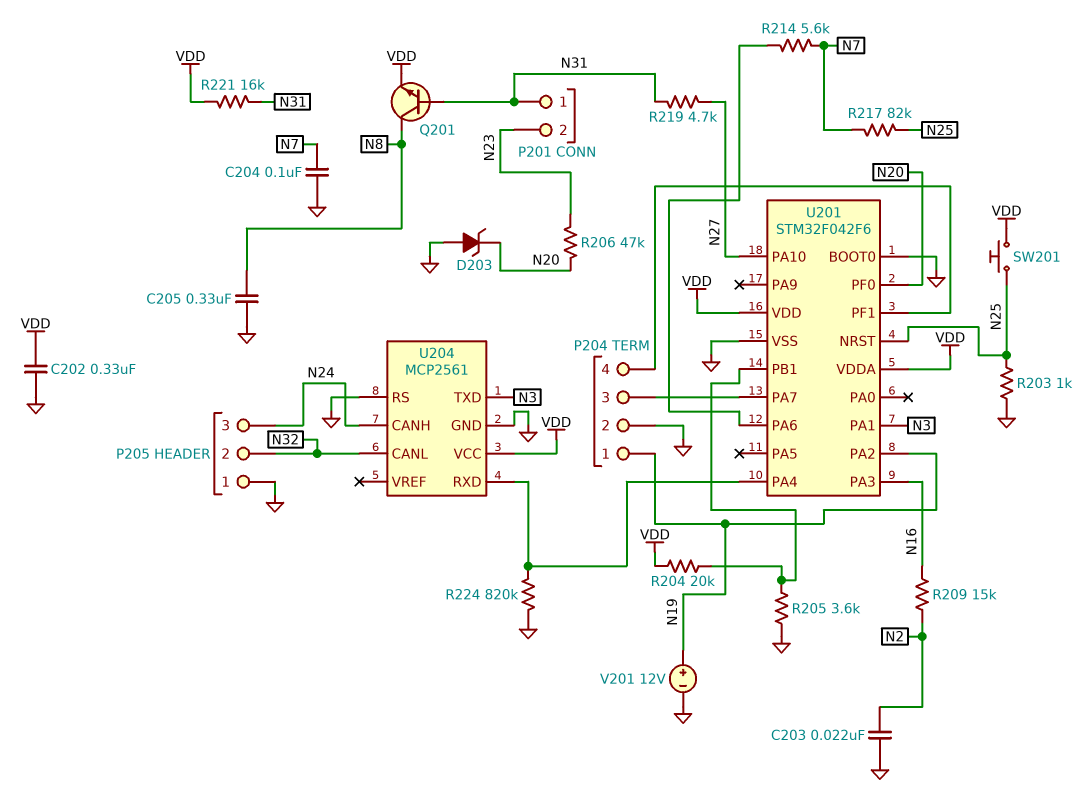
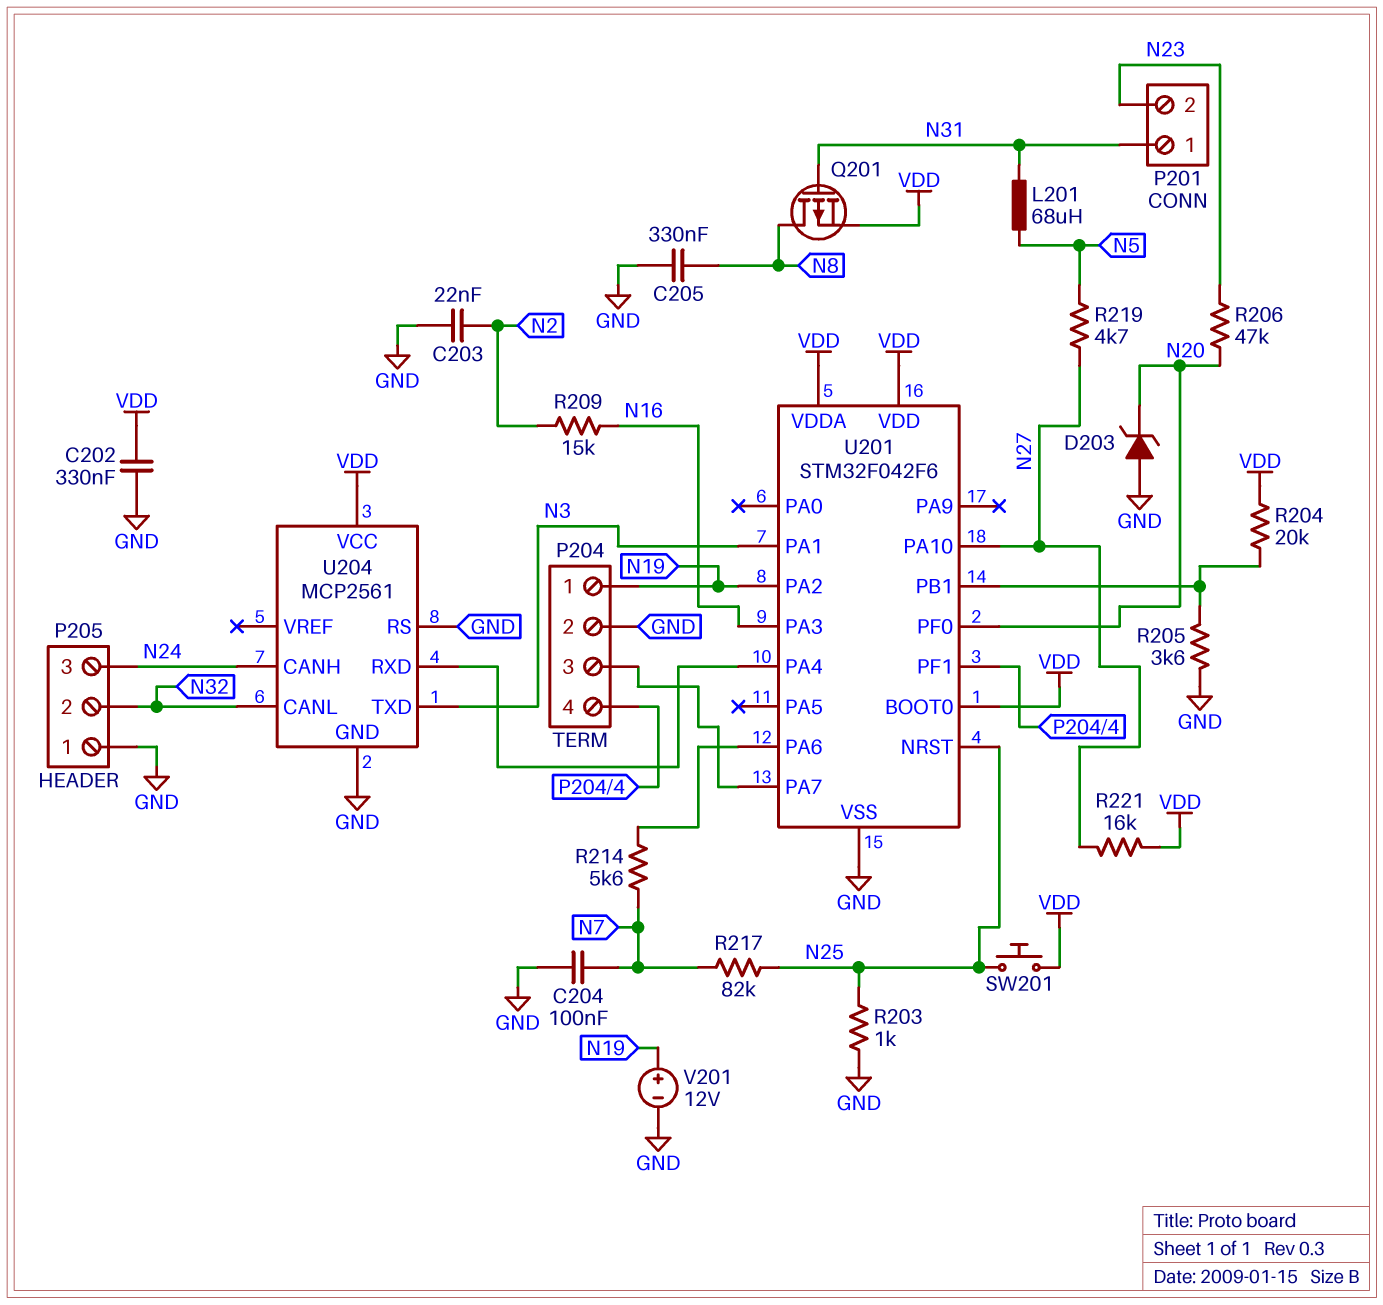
L201: none -> 68uH (N5, N31)
Q201: NPN (B N31, C N8, E VDD) -> PMOS (G N31, D N8, S VDD)
R219: 4.7k (N27, N31) -> 4.7k (N5, N27)
R221: 16k (N31, VDD) -> 16k (N27, VDD)
R224: 820k (GND, U201/PA4) -> none
U201 pin BOOT0: GND -> VDD

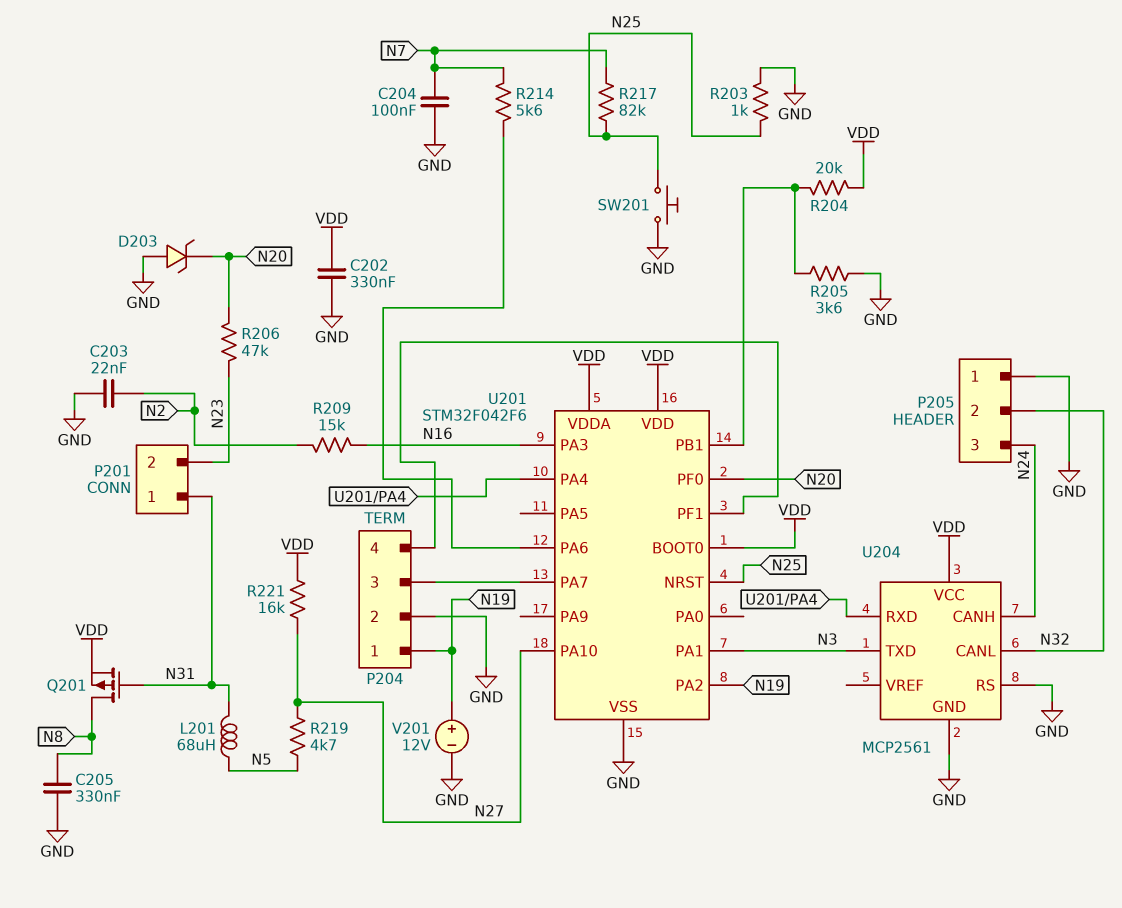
SW201: button (N25, VDD) -> button (GND, N25)

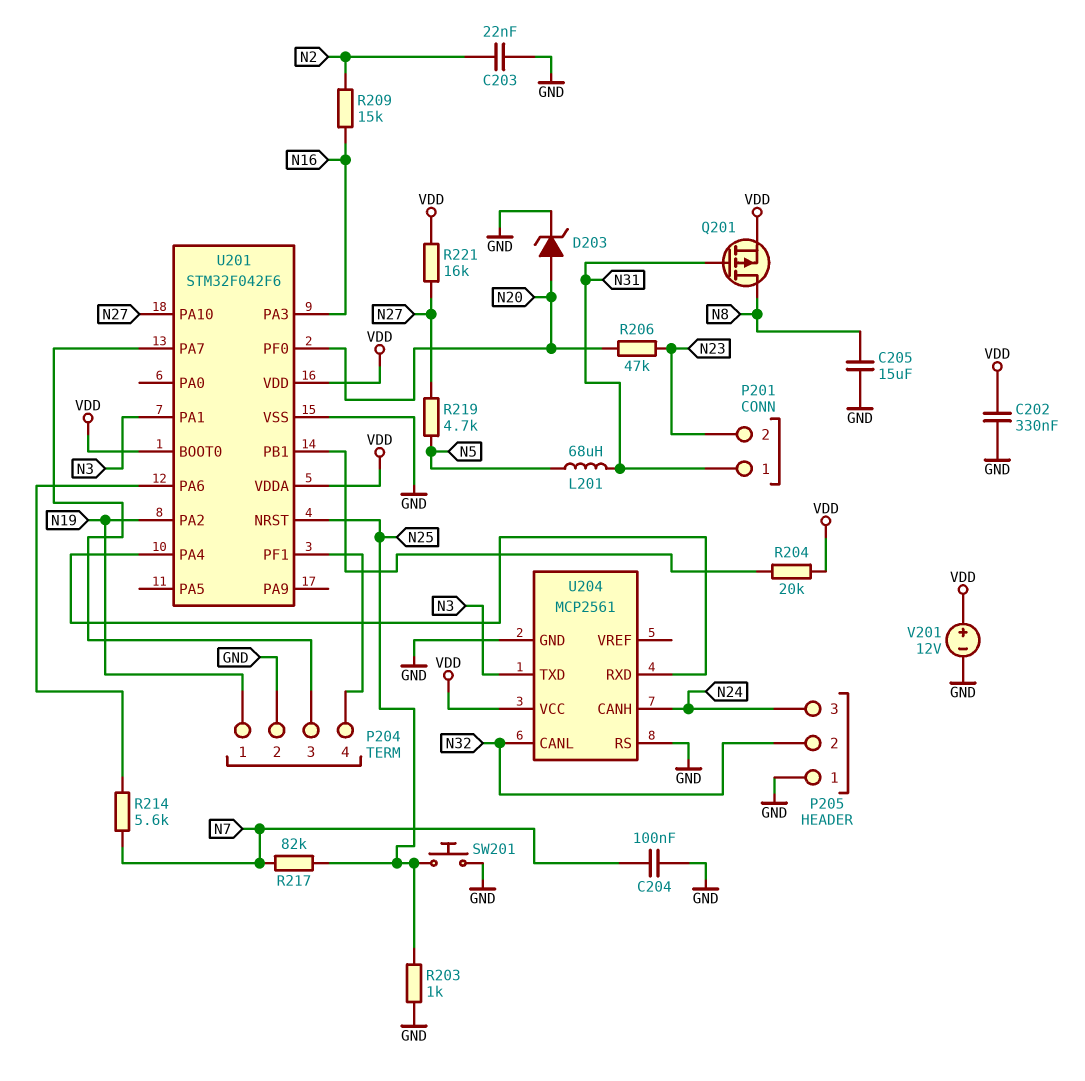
C205: 330nF (GND, N8) -> 15uF (GND, N8)
D203: zener (A GND, K N20) -> zener (A N20, K GND)
R205: 3.6k (GND, U201/PB1) -> none
V201: 12V (plus N19, minus GND) -> 12V (plus VDD, minus GND)

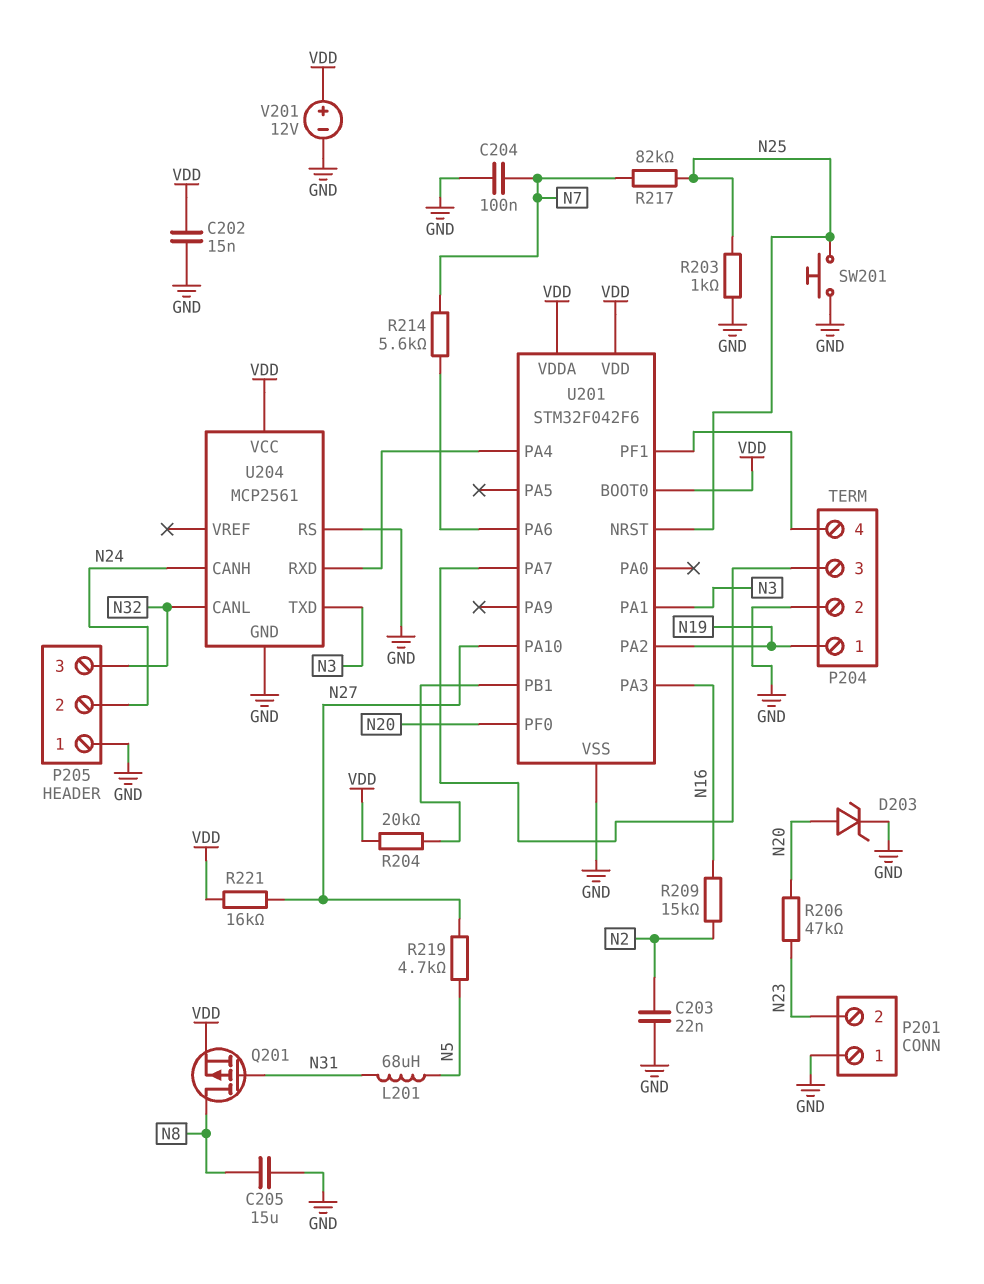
C202: 330nF (GND, VDD) -> 15nF (GND, VDD)
P201 pin 1: N31 -> GND
P205 pin 2: N32 -> N24
P205 pin 3: N24 -> N32

